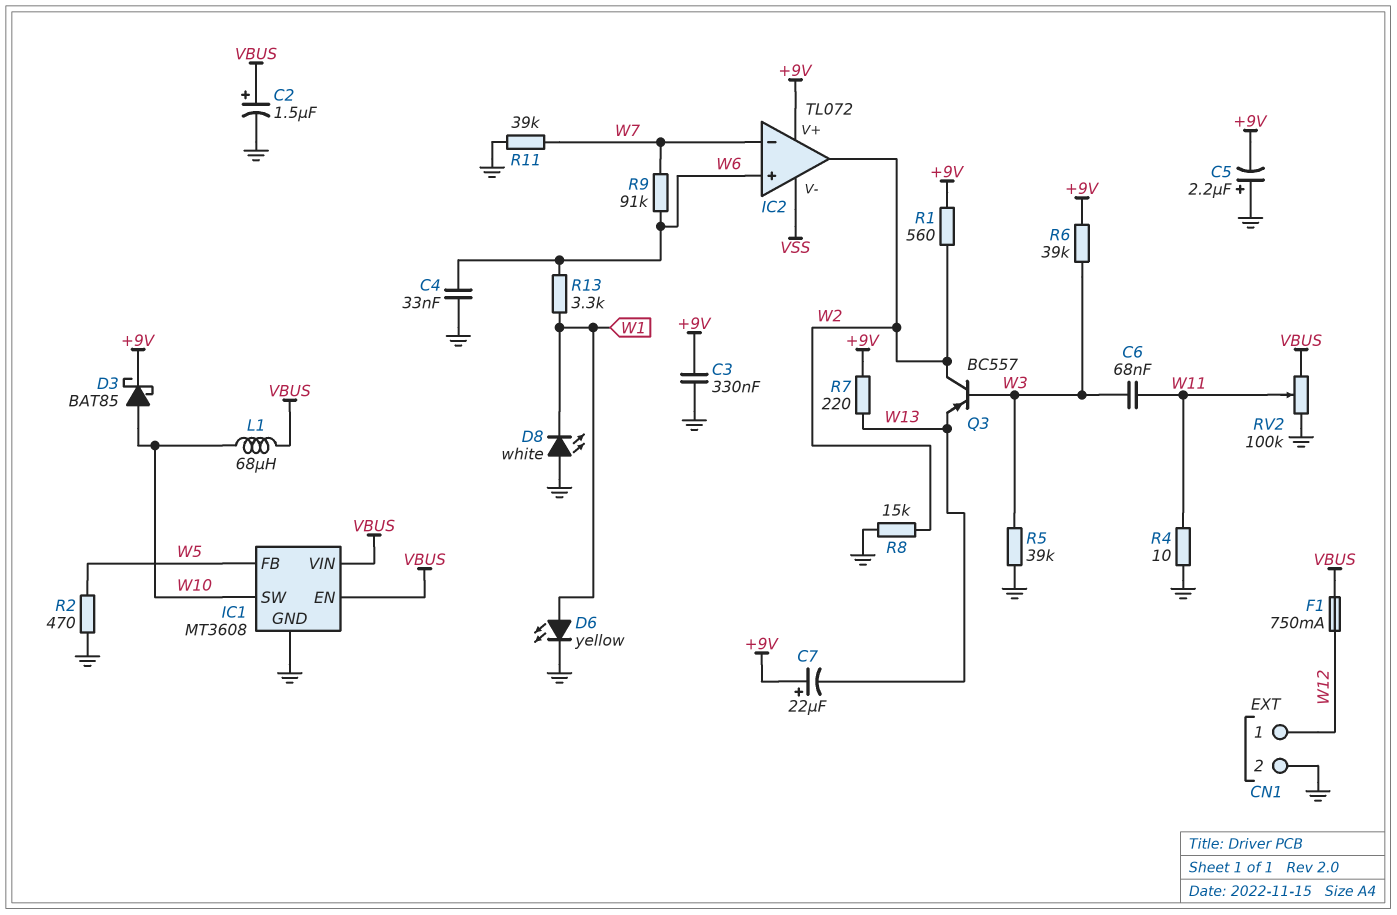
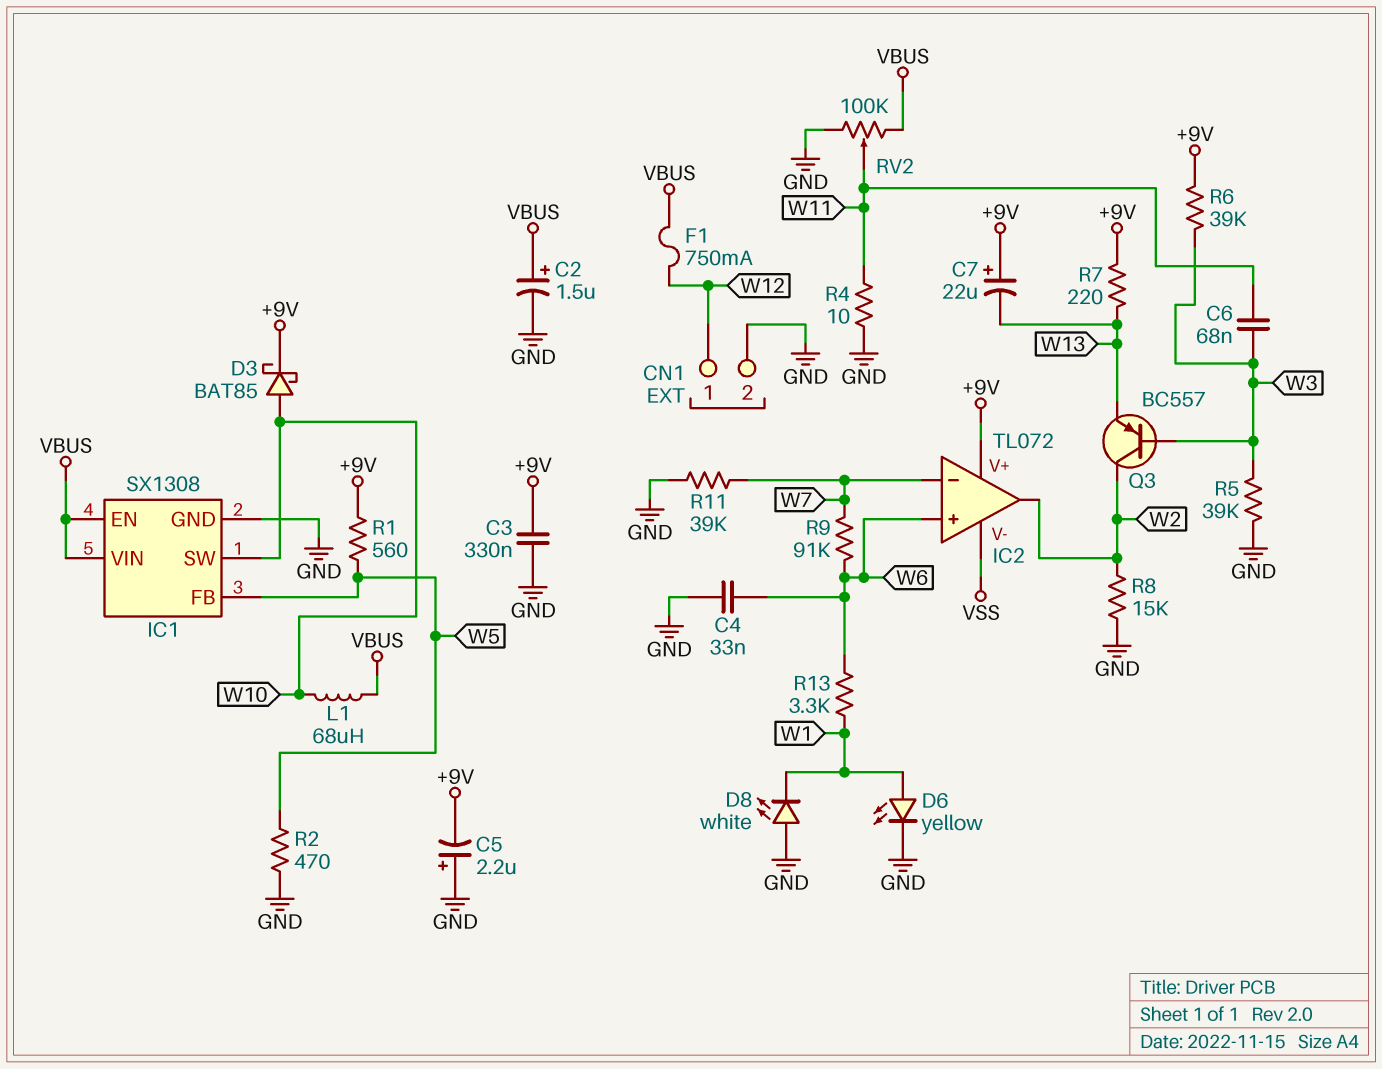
IC1: MT3608 -> SX1308
R1: 560 (+9V, W2) -> 560 (+9V, W5)

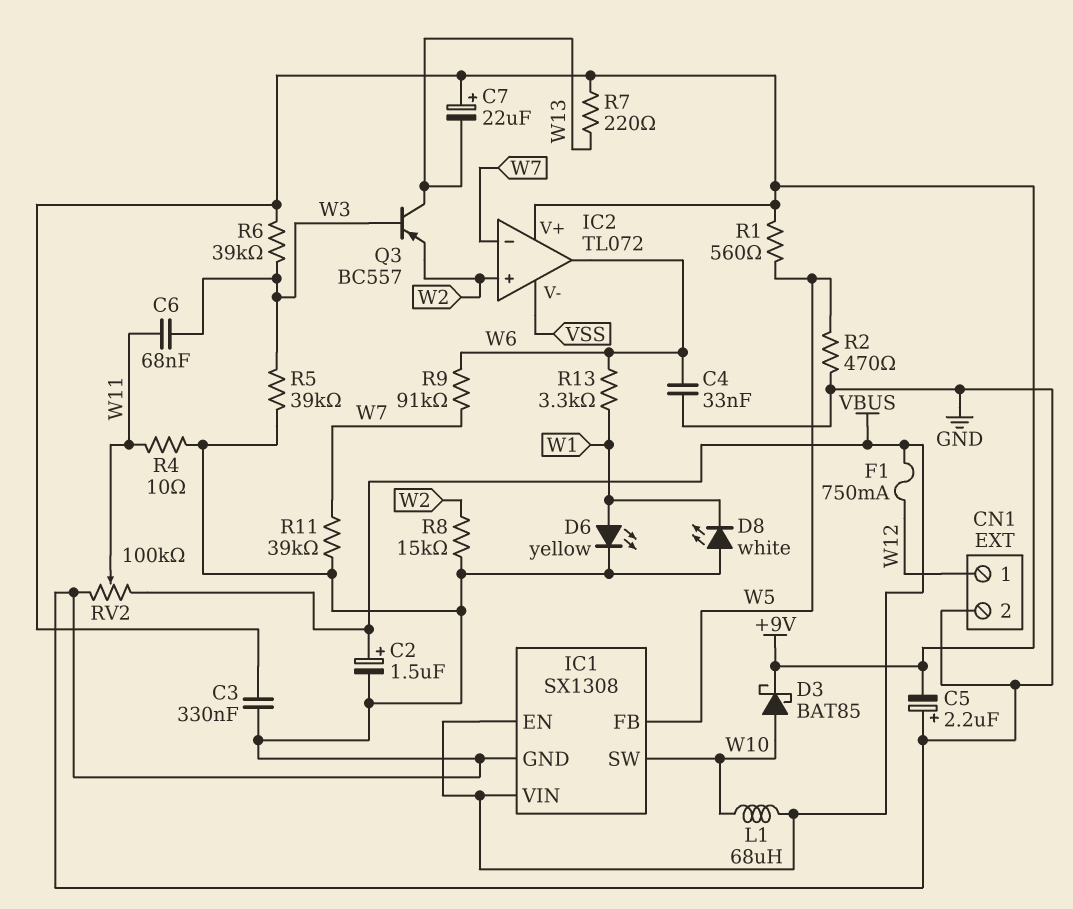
IC2 pin in+: W6 -> W2
IC2 pin out: W2 -> W6
Q3: PNP BC557 (B W3, C W2, E W13) -> PNP BC557 (B W3, C W13, E W2)

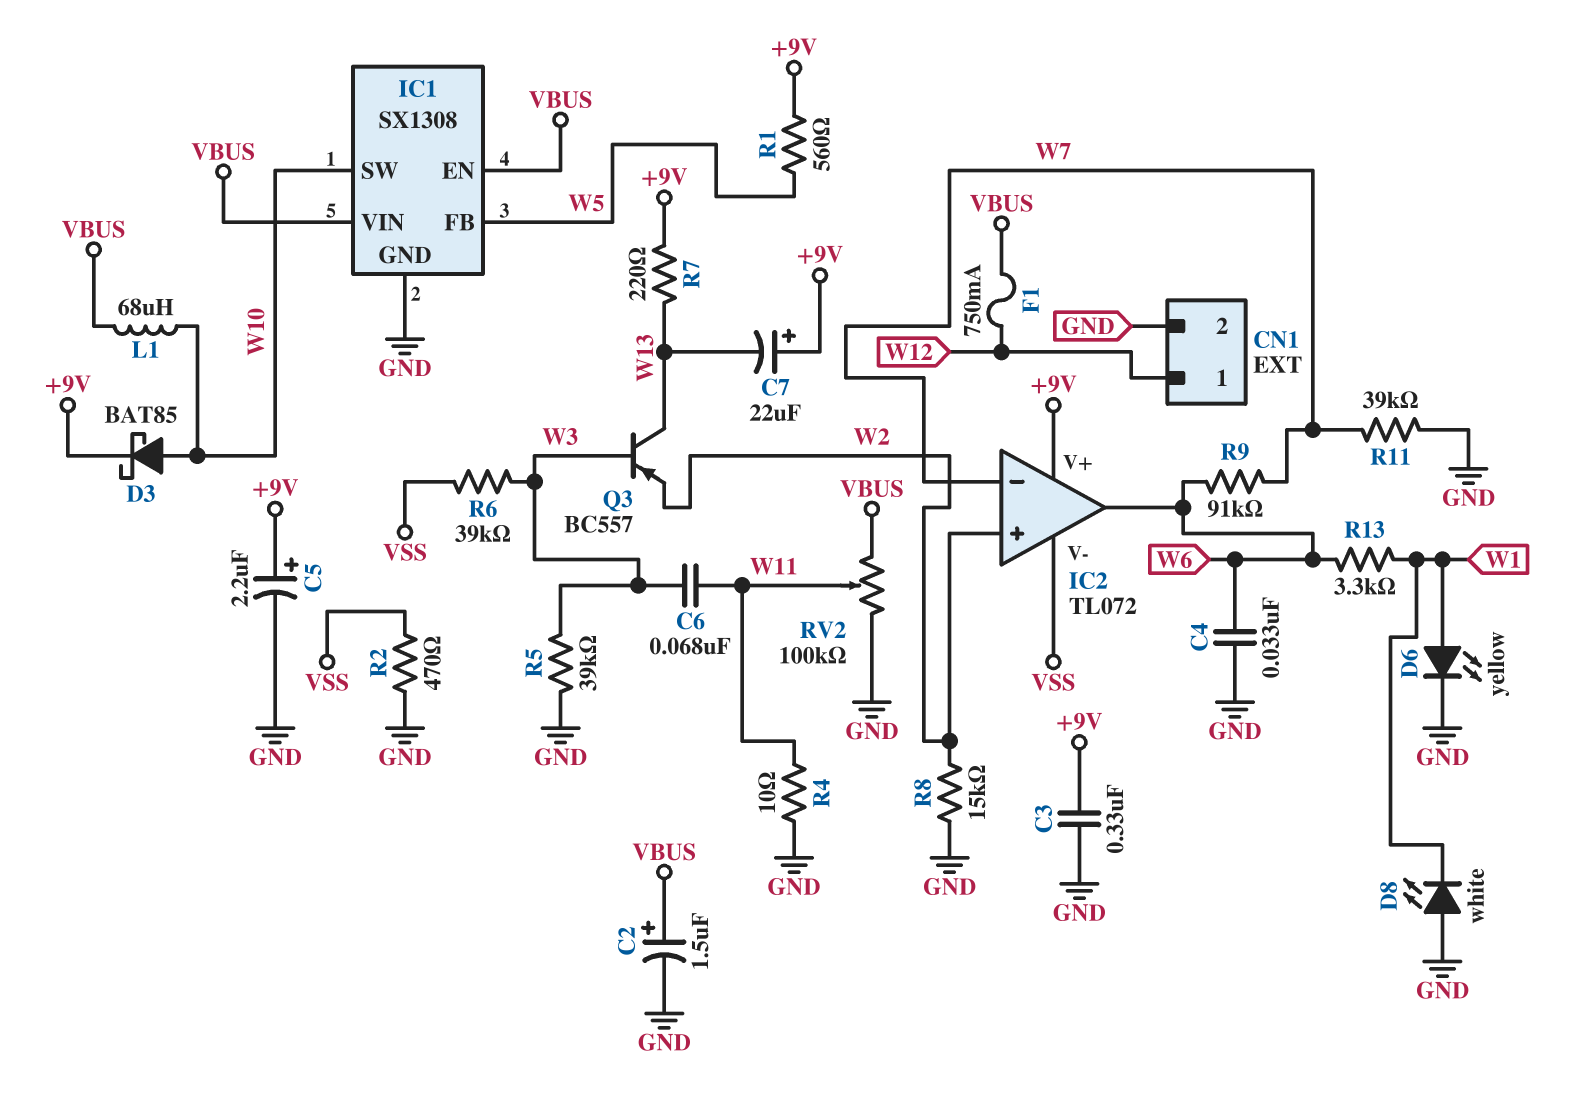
C5: 2.2uF (plus GND, minus +9V) -> 2.2uF (plus +9V, minus GND)
R2: 470 (GND, W5) -> 470 (GND, VSS)
R6: 39k (+9V, W3) -> 39k (VSS, W3)

